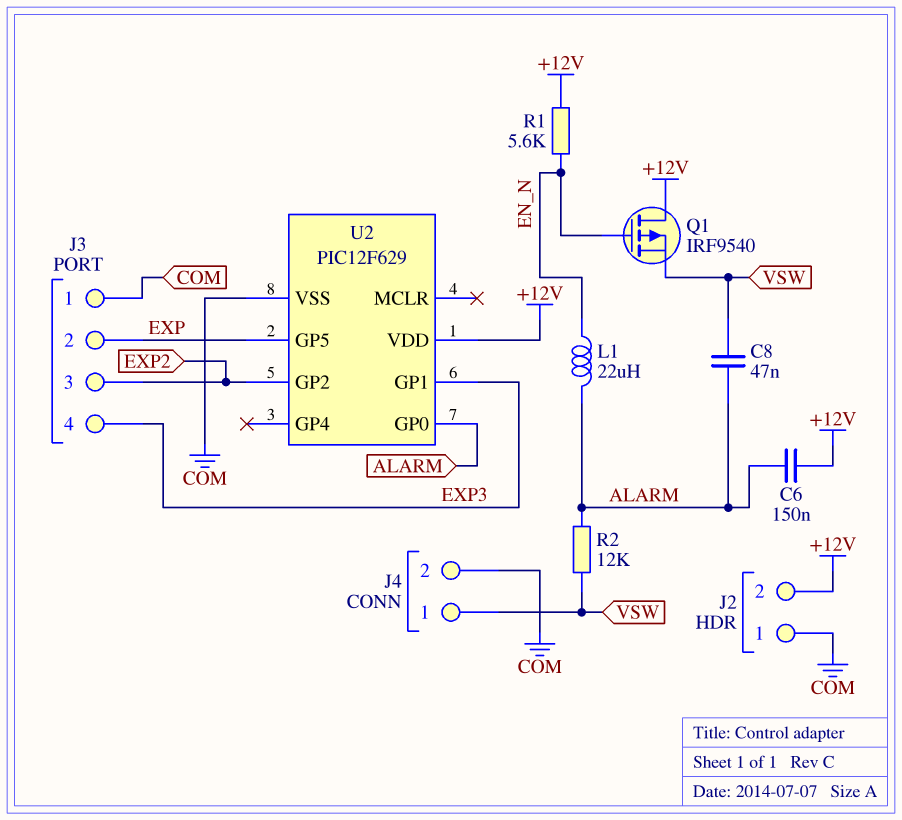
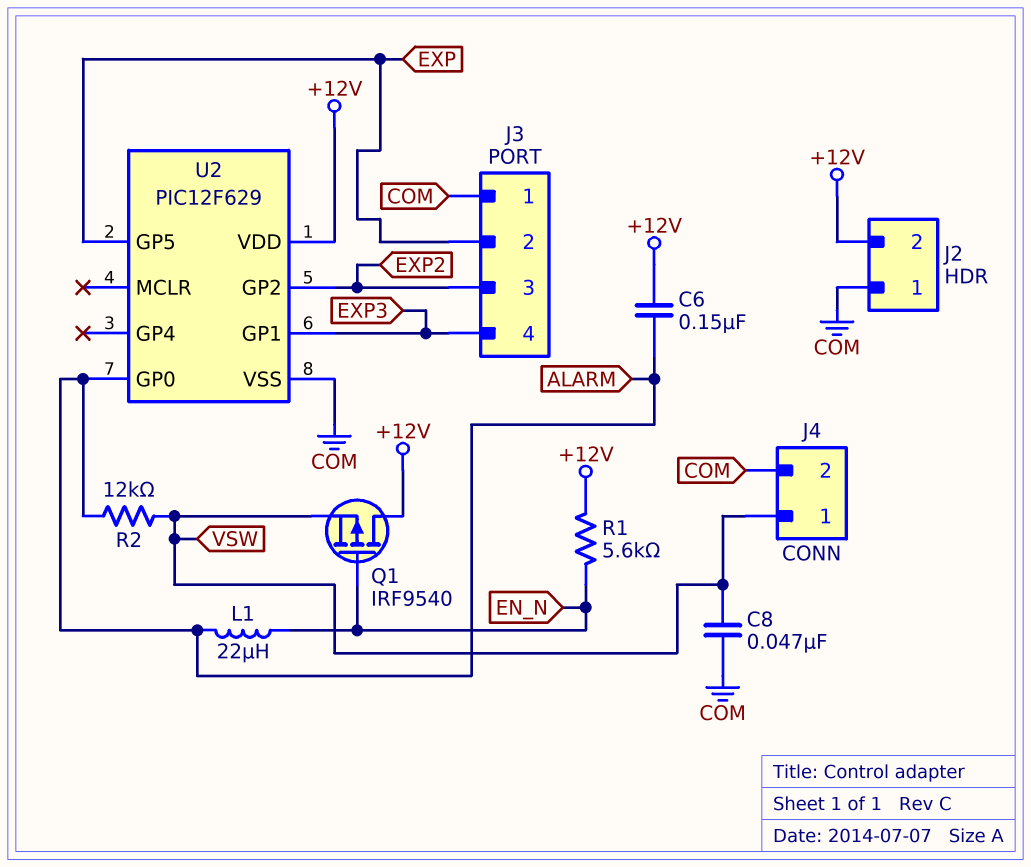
C8: 47nF (ALARM, VSW) -> 47nF (COM, VSW)

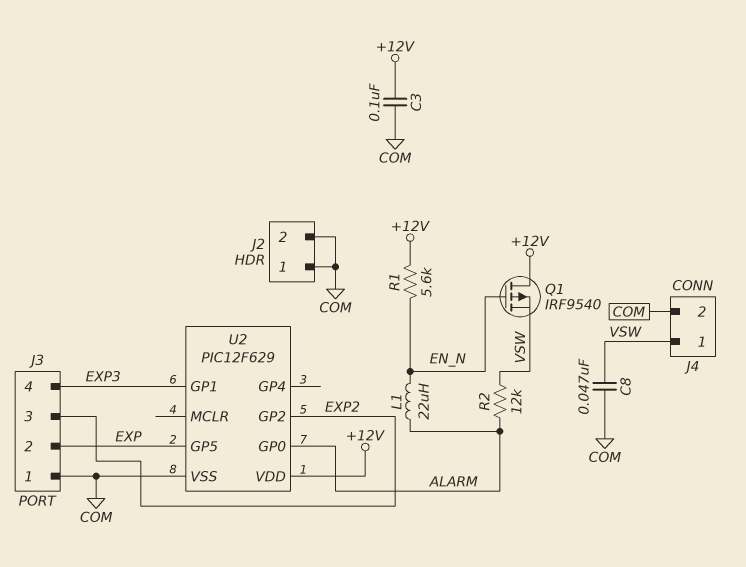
C3: none -> 100nF (+12V, COM)
C6: 150nF (+12V, ALARM) -> none
J2 pin 2: +12V -> COM

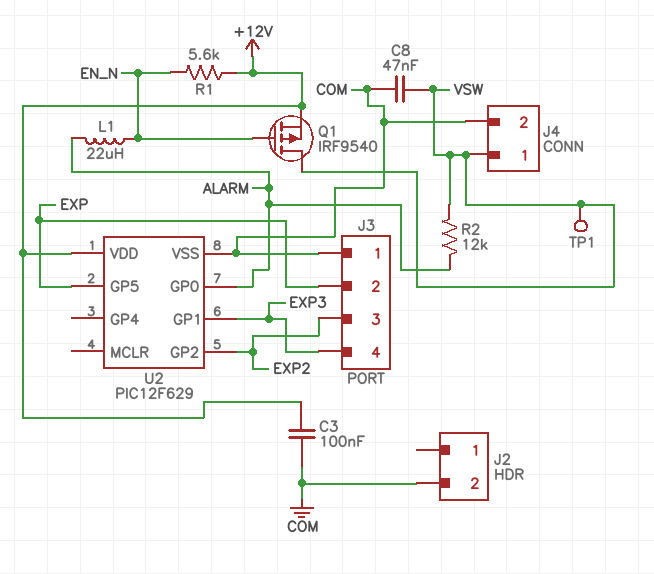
J2 pin 1: COM -> none
Q1: PMOS IRF9540 (G EN_N, D +12V, S VSW) -> PMOS IRF9540 (G EN_N, D VSW, S +12V)
TP1: none -> test point (VSW)

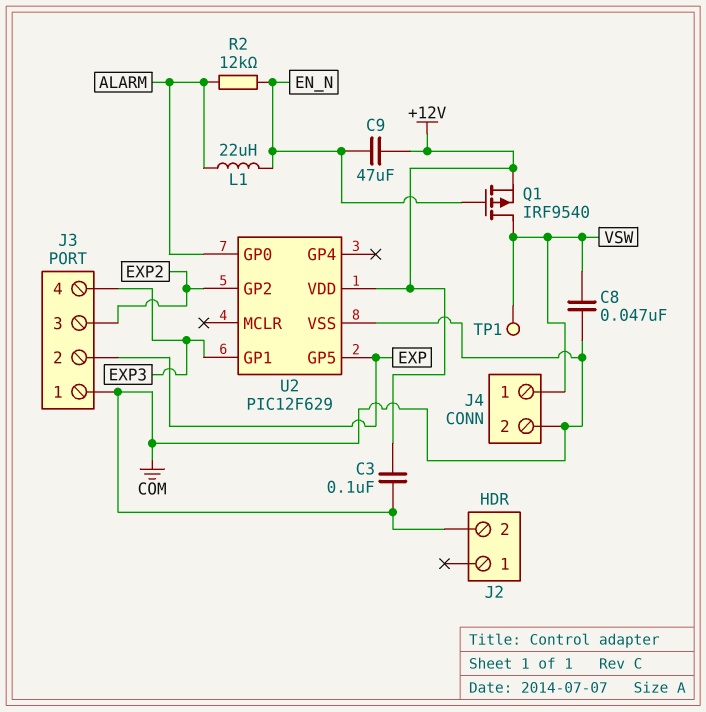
C9: none -> 47uF (+12V, EN_N)
R1: 5.6k (+12V, EN_N) -> none
R2: 12k (ALARM, VSW) -> 12k (ALARM, EN_N)

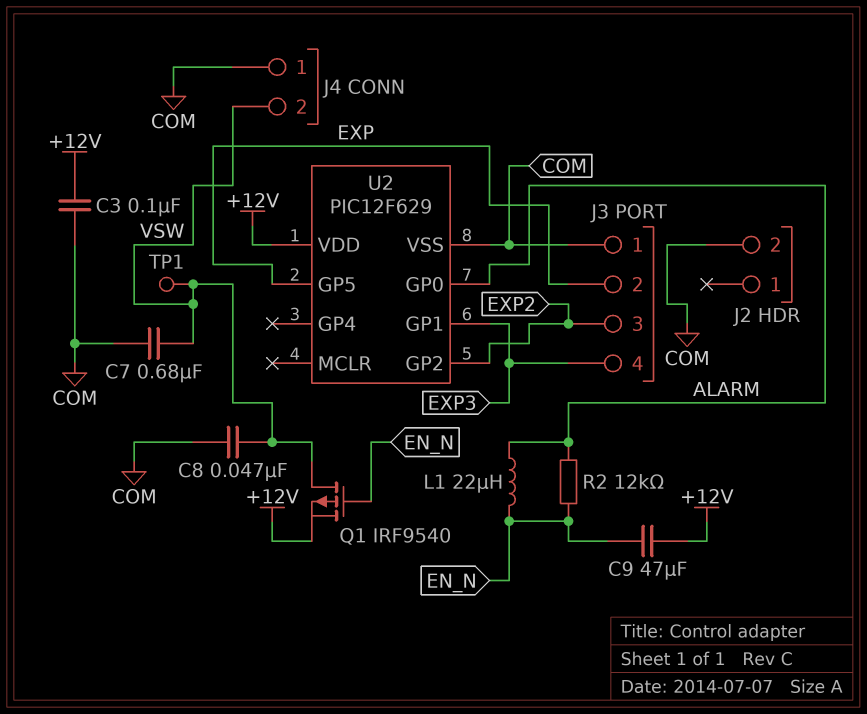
C7: none -> 680nF (COM, VSW)
J4 pin 1: VSW -> COM
J4 pin 2: COM -> VSW

